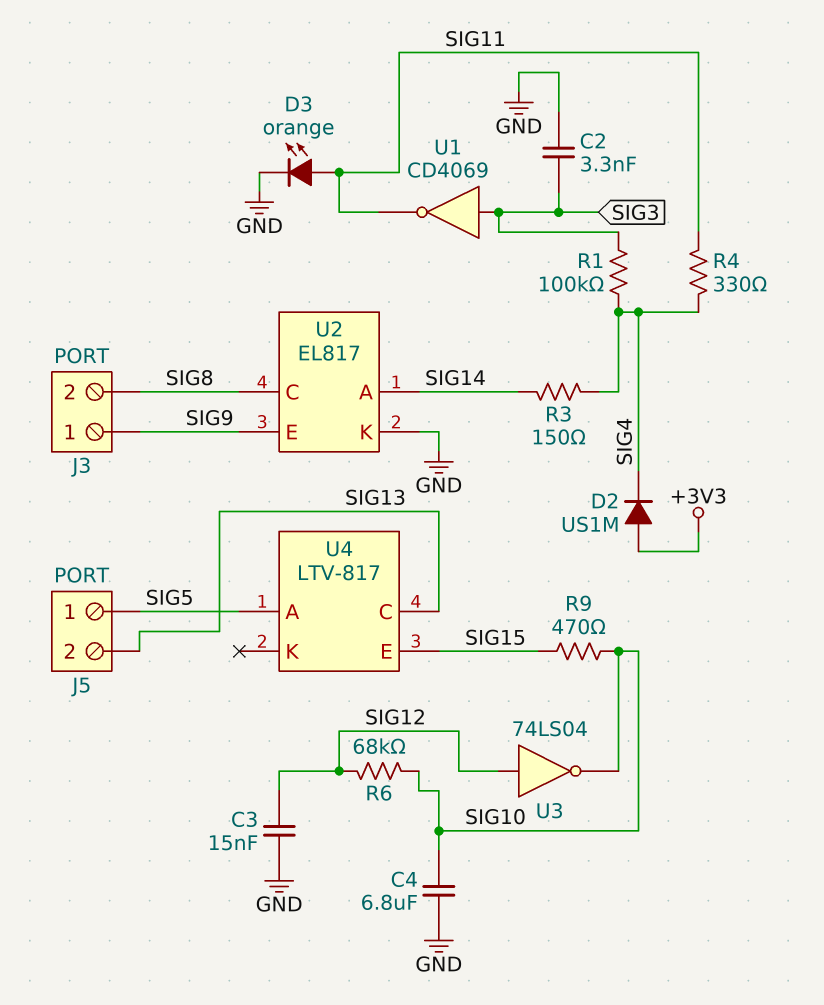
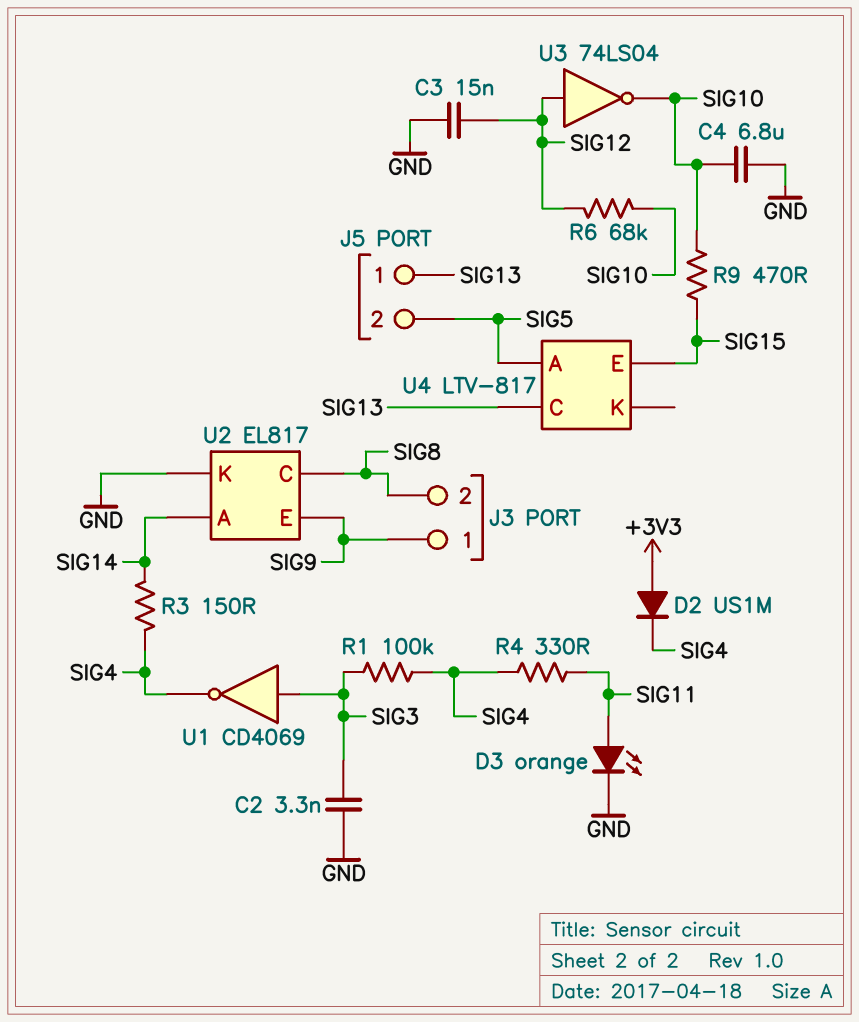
J5 pin 1: SIG5 -> SIG13
J5 pin 2: SIG13 -> SIG5
U1: NOT CD4069 (in SIG3, out SIG11) -> NOT CD4069 (in SIG3, out SIG4)

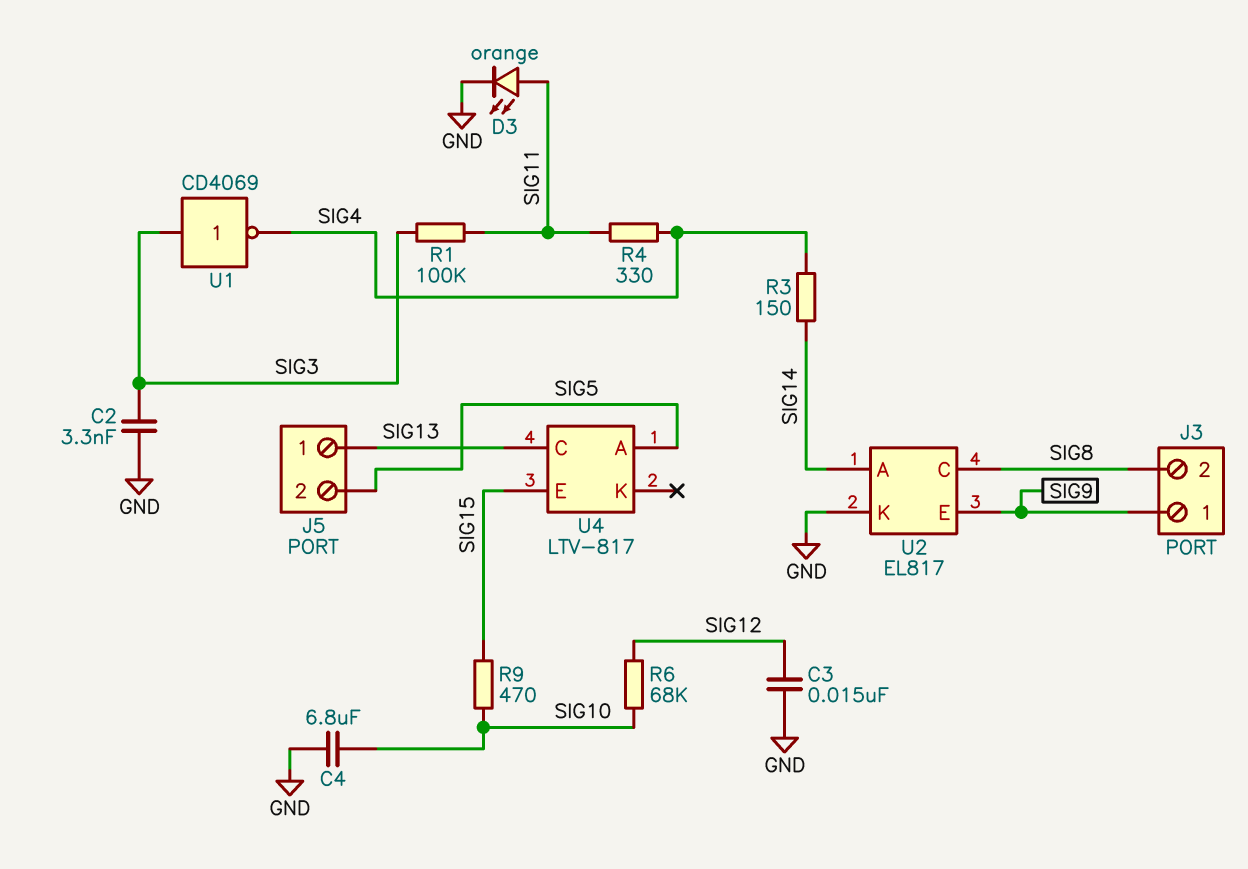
D2: diode US1M (A +3V3, K SIG4) -> none
R1: 100k (SIG3, SIG4) -> 100k (SIG3, SIG11)
U3: NOT 74LS04 (in SIG12, out SIG10) -> none

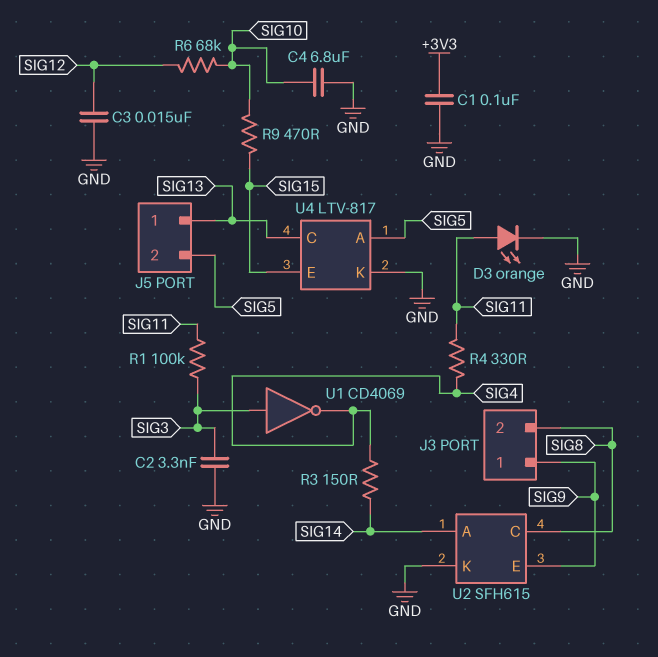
C1: none -> 100nF (+3V3, GND)
U2: EL817 -> SFH615
U4 pin K: none -> GND

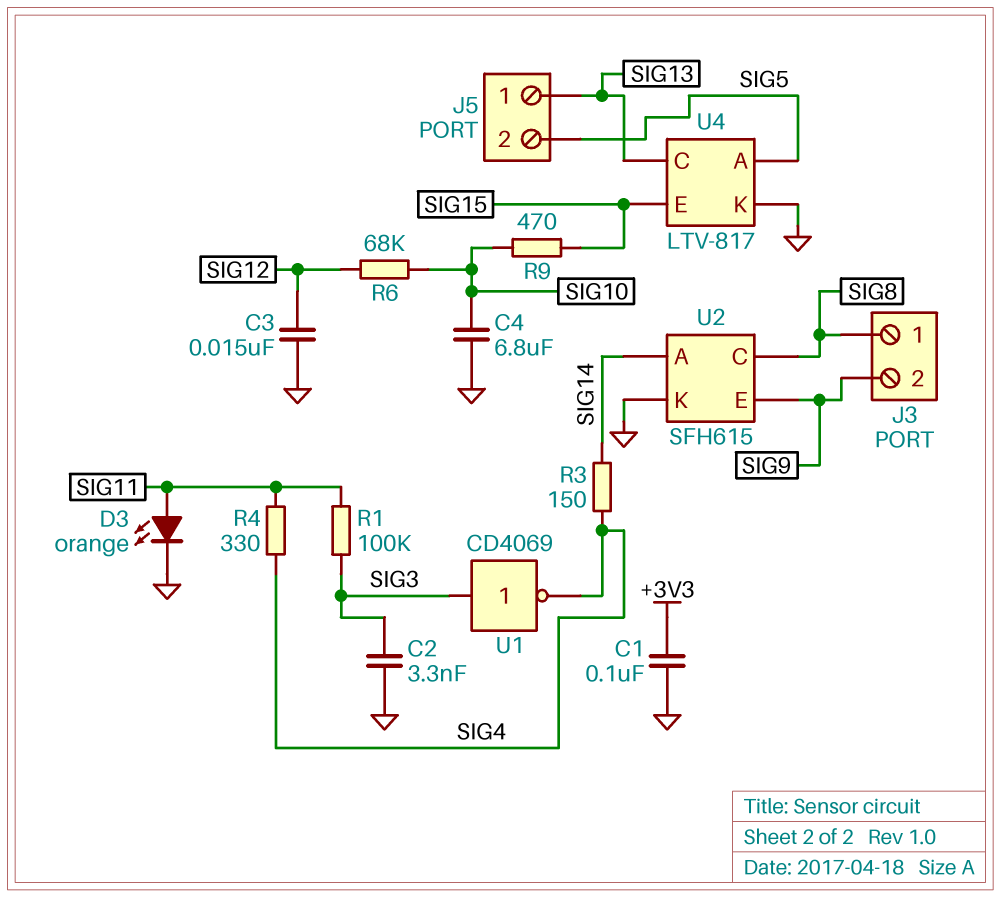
J3 pin 1: SIG9 -> SIG8
J3 pin 2: SIG8 -> SIG9

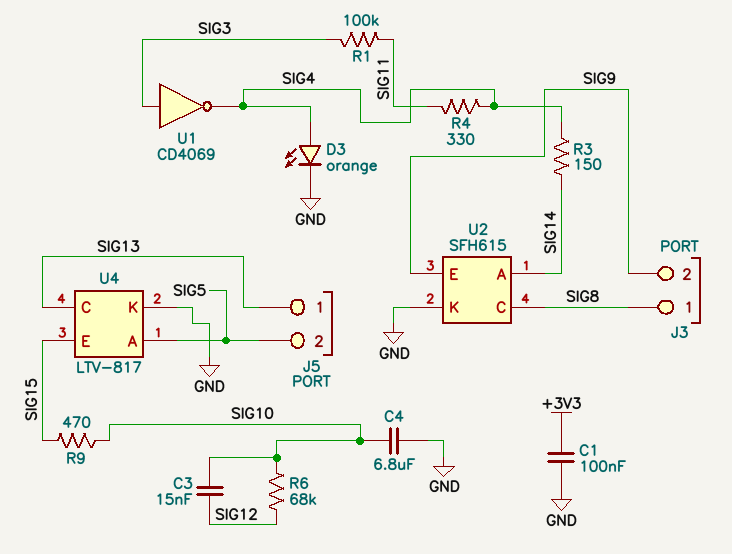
C2: 3.3nF (GND, SIG3) -> none
C3: 15nF (GND, SIG12) -> 15nF (SIG10, SIG12)
D3: LED orange (A SIG11, K GND) -> LED orange (A SIG4, K GND)

